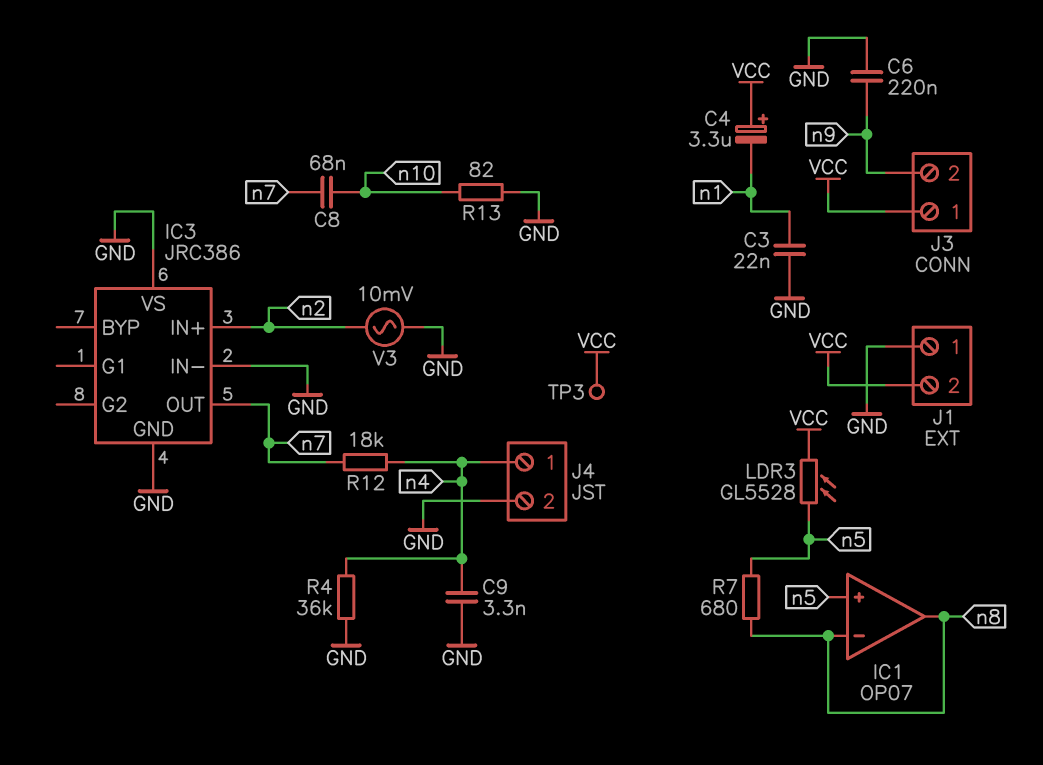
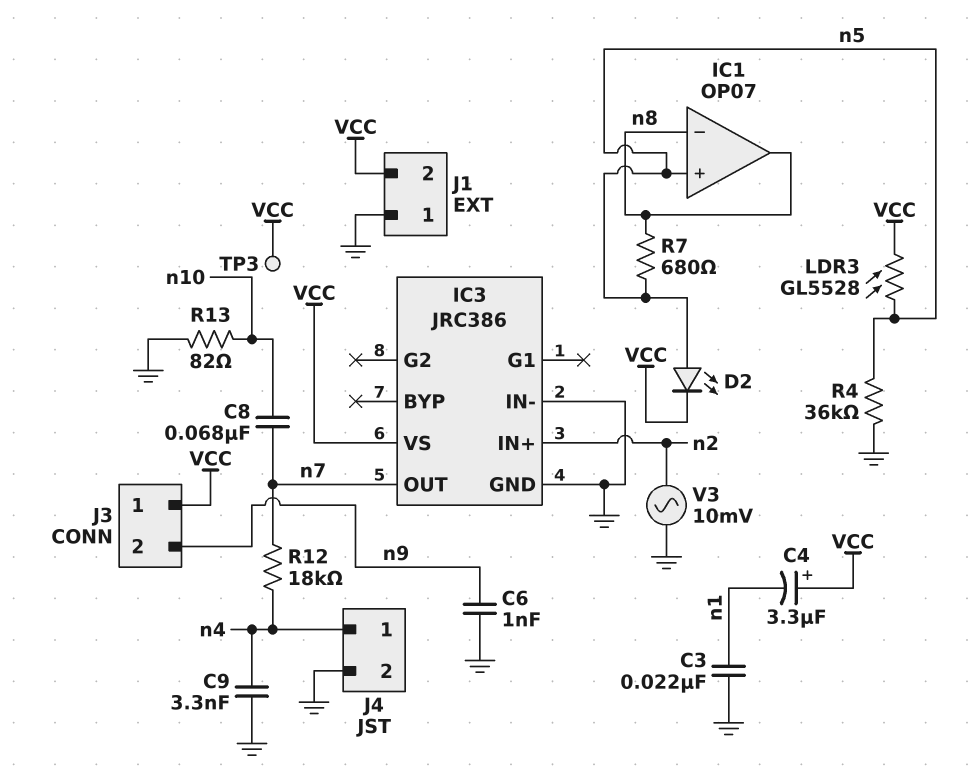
C6: 220nF (GND, n9) -> 1nF (GND, n9)
D2: none -> LED (A n5, K VCC)
IC3 pin VS: GND -> VCC
R4: 36k (GND, n4) -> 36k (GND, n5)

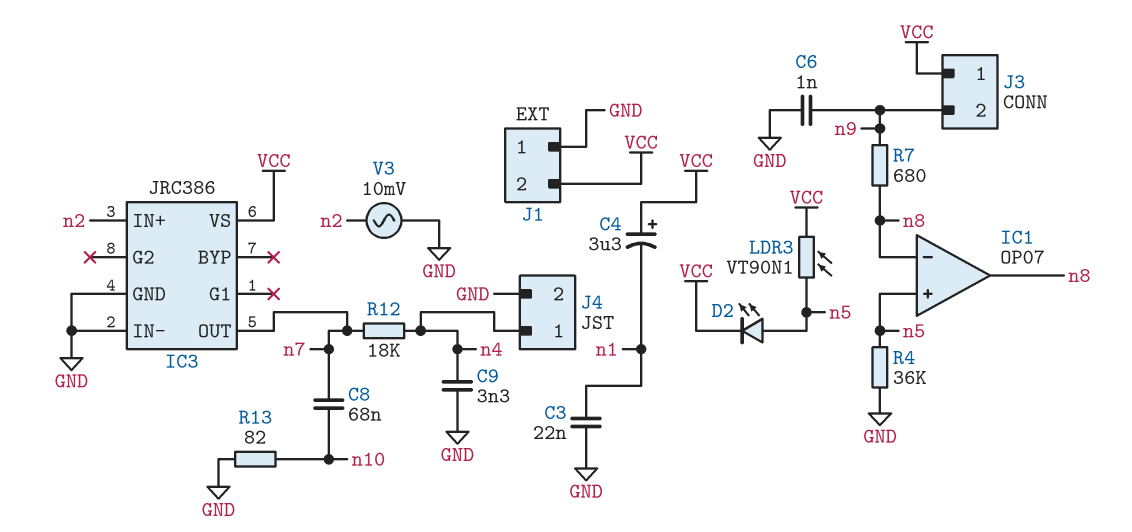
LDR3: GL5528 (VCC, n5) -> VT90N1 (VCC, n5)
R7: 680 (n5, n8) -> 680 (n8, n9)
TP3: test point (VCC) -> none

